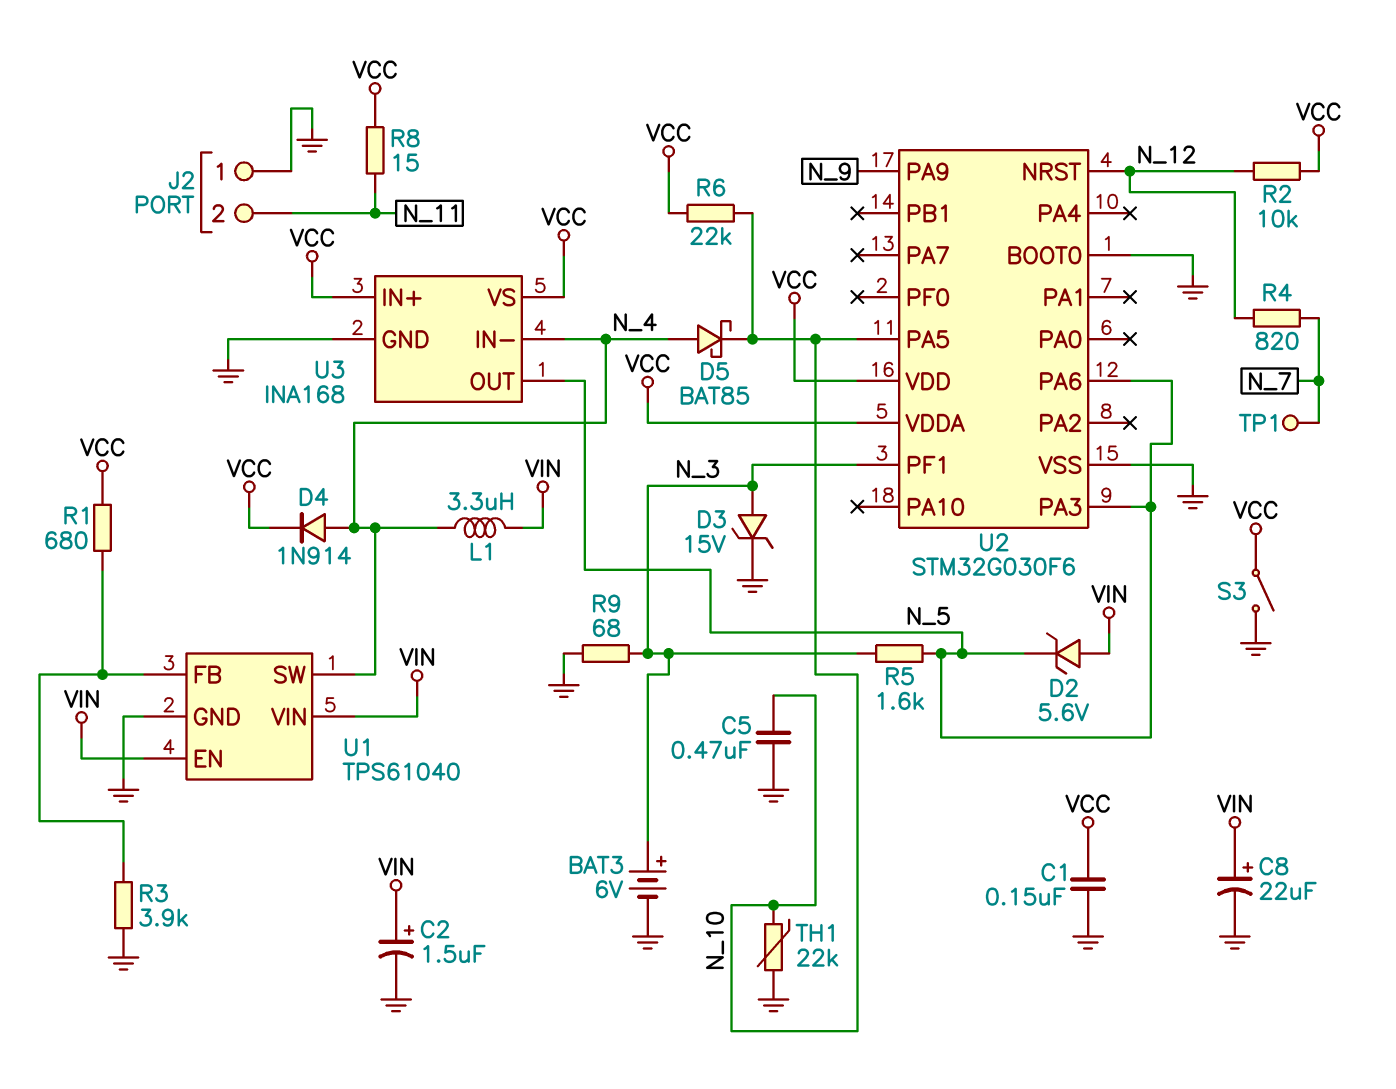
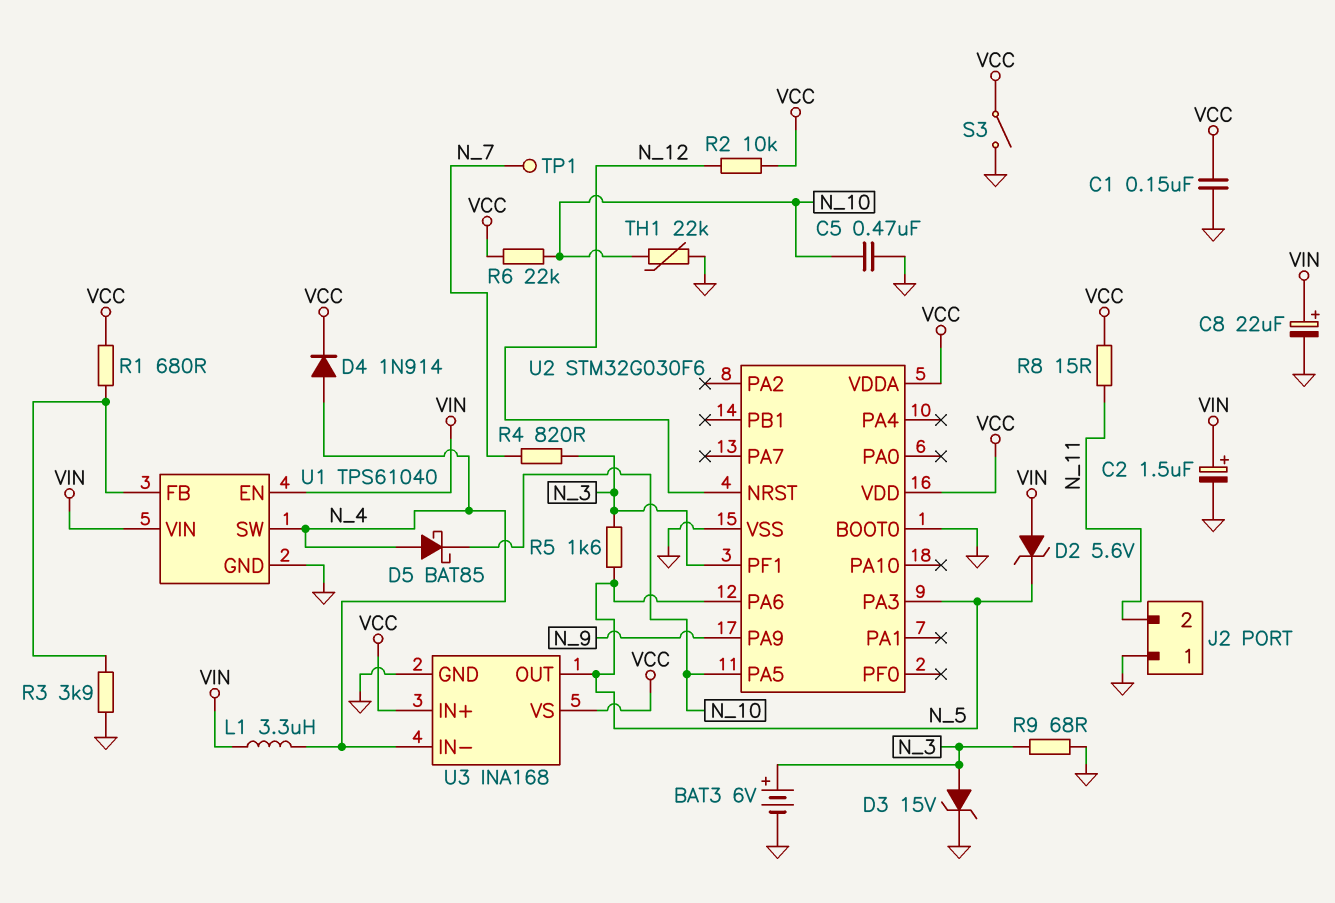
R4: 820 (N_7, N_12) -> 820 (N_3, N_7)

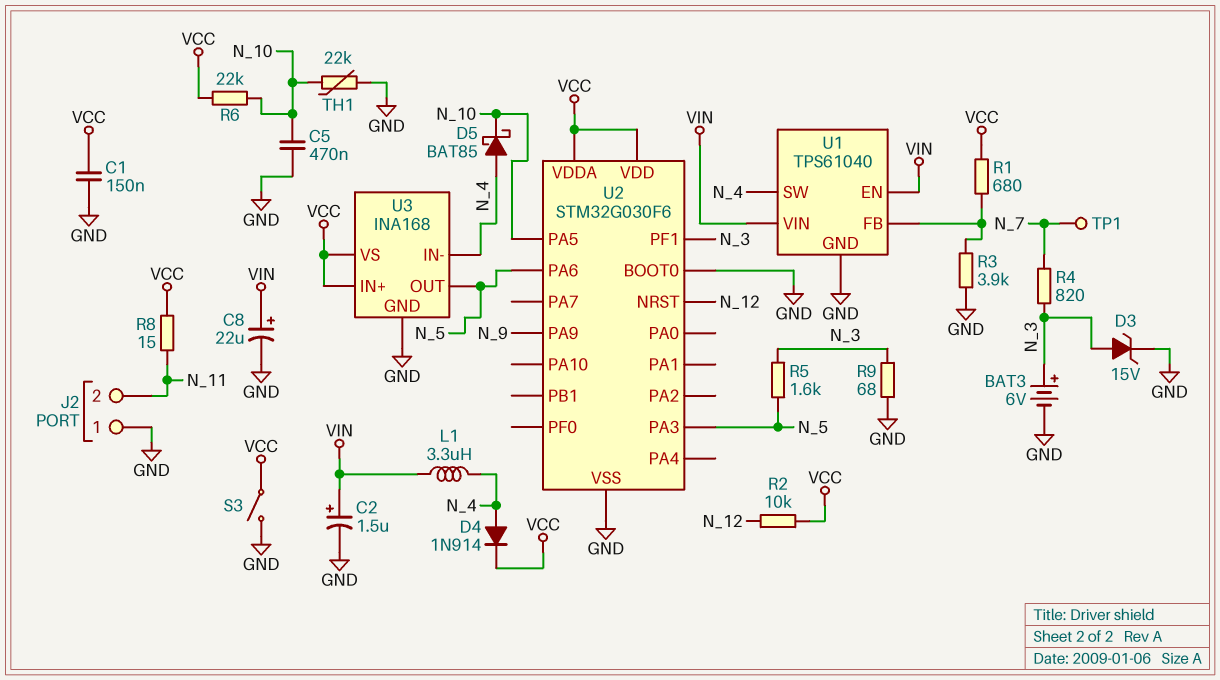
D2: zener 5.6V (A VIN, K N_5) -> none

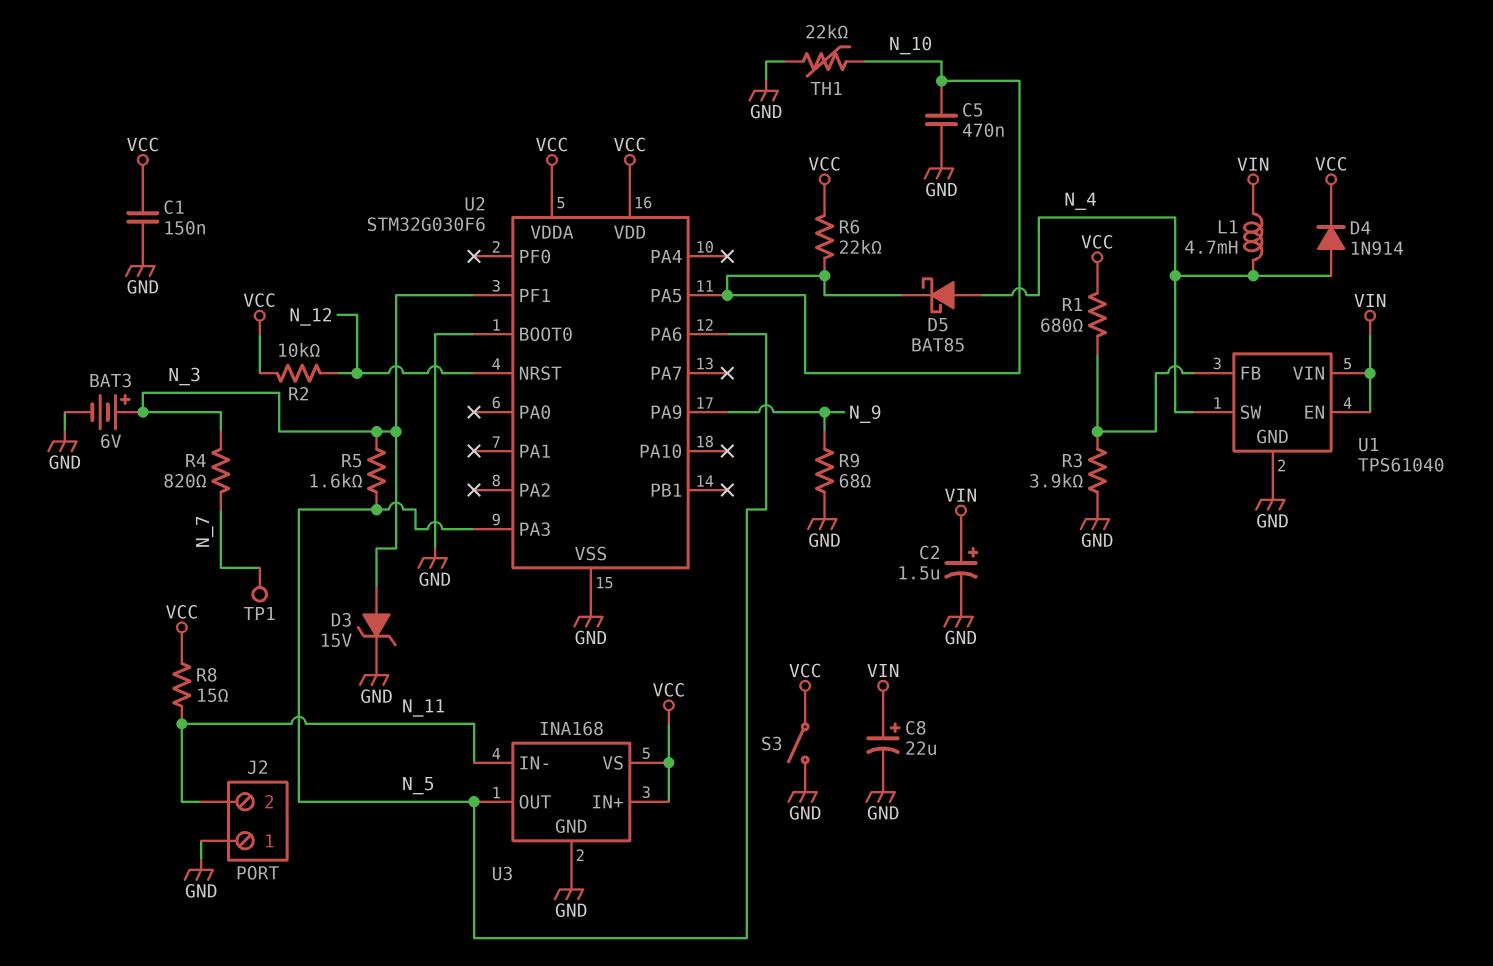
L1: 3.3uH (N_4, VIN) -> 4.7mH (N_4, VIN)
R9: 68 (GND, N_3) -> 68 (GND, N_9)
U3 pin IN-: N_4 -> N_11

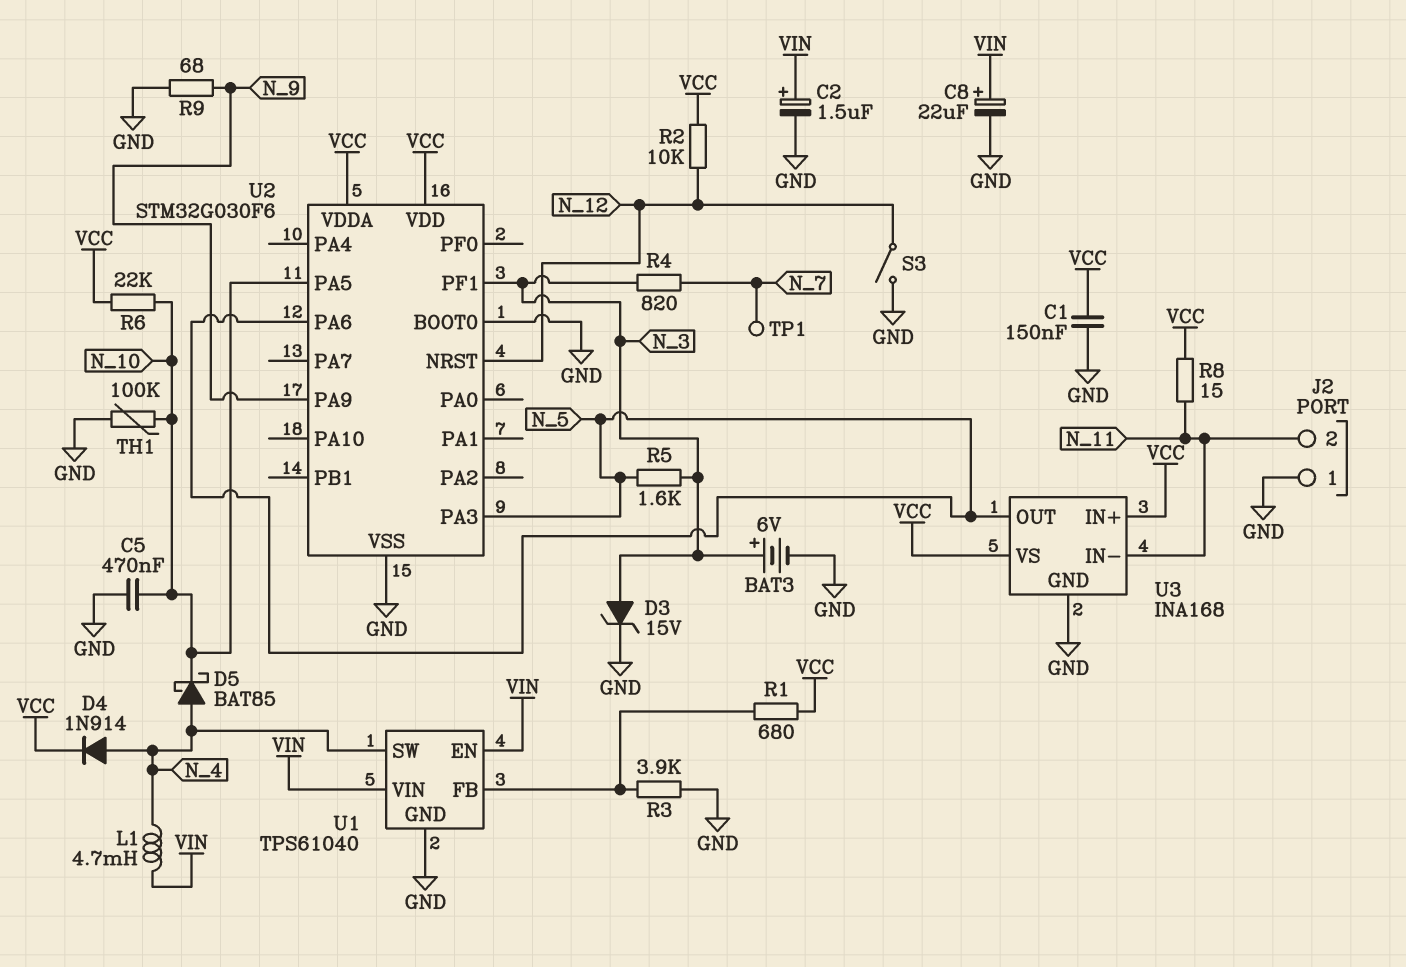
S3: switch (GND, VCC) -> switch (GND, N_12)
TH1: 22k (GND, N_10) -> 100k (GND, N_10)

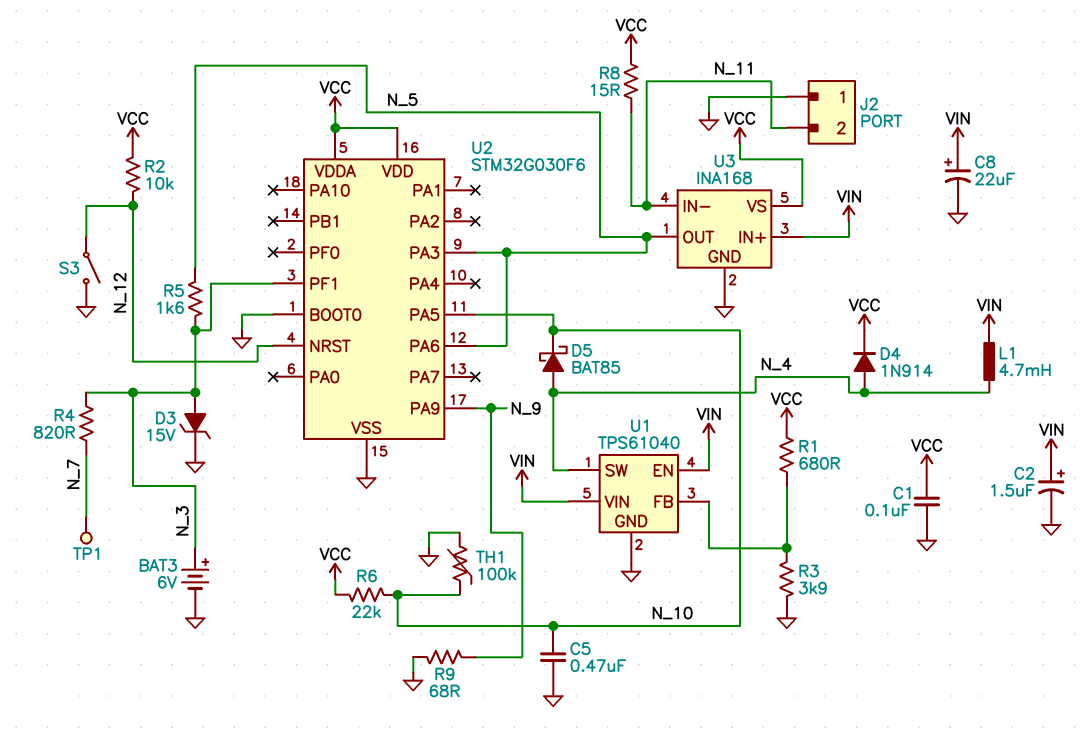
C1: 150nF (GND, VCC) -> 100nF (GND, VCC)
U3 pin IN+: VCC -> VIN

